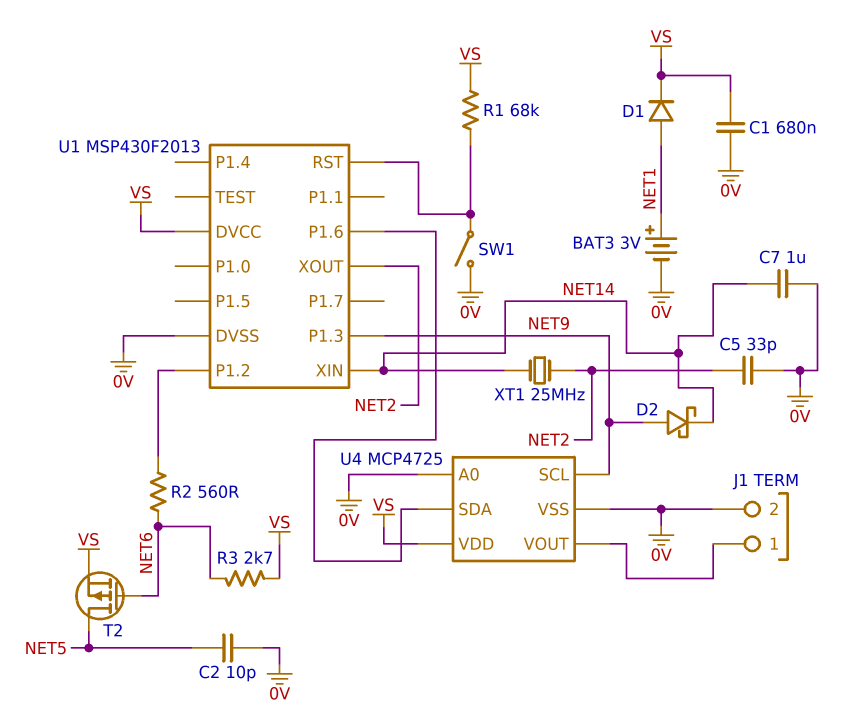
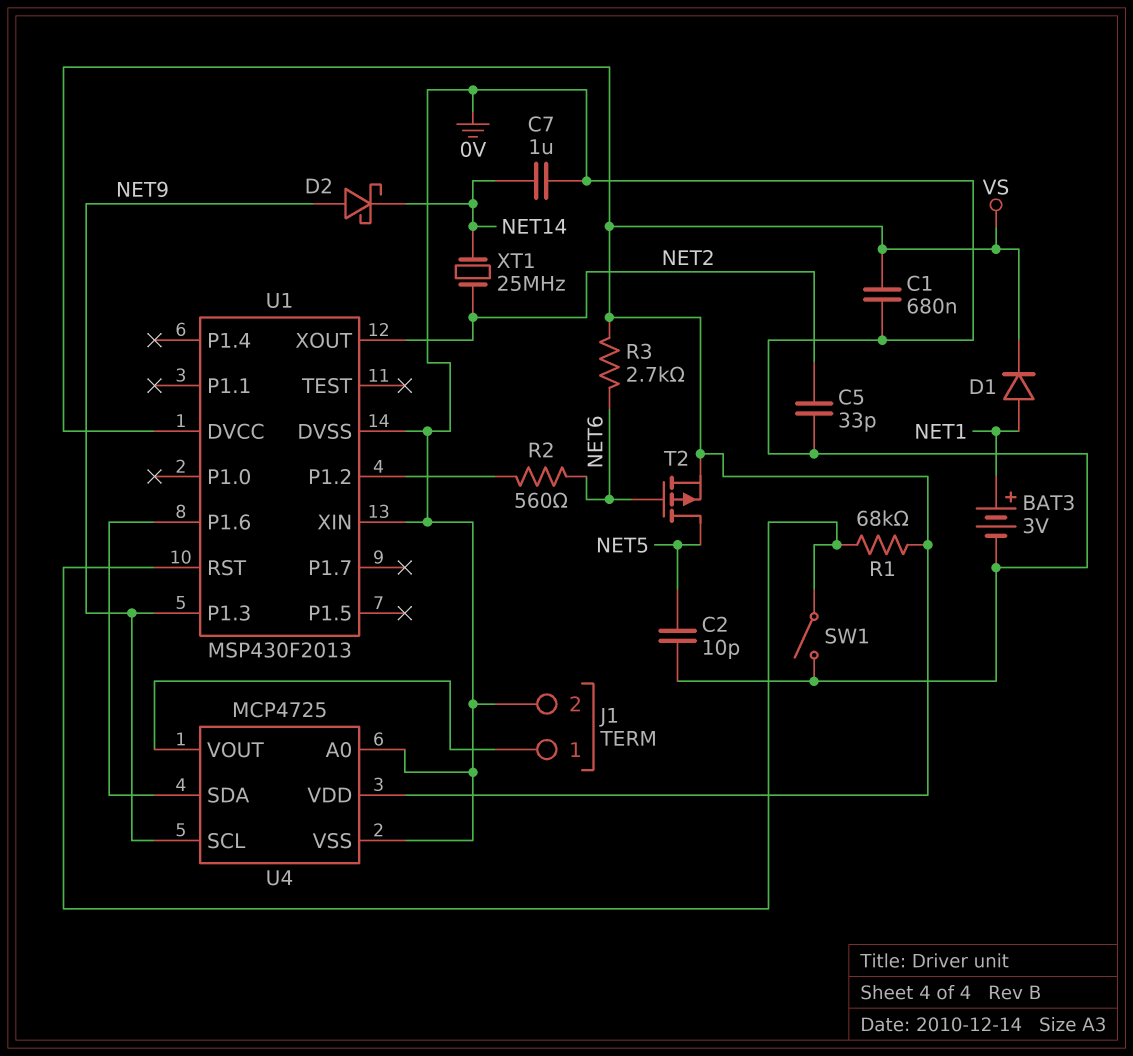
U1 pin XIN: NET14 -> 0V

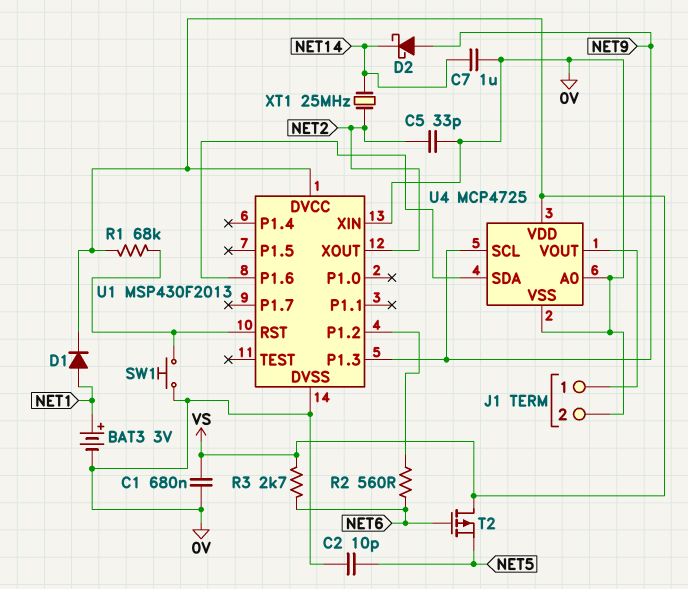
SW1: switch (0V, U1/RST) -> button (0V, U1/RST)
T2: PMOS (G NET6, D NET5, S VS) -> PMOS (G NET6, D VS, S NET5)

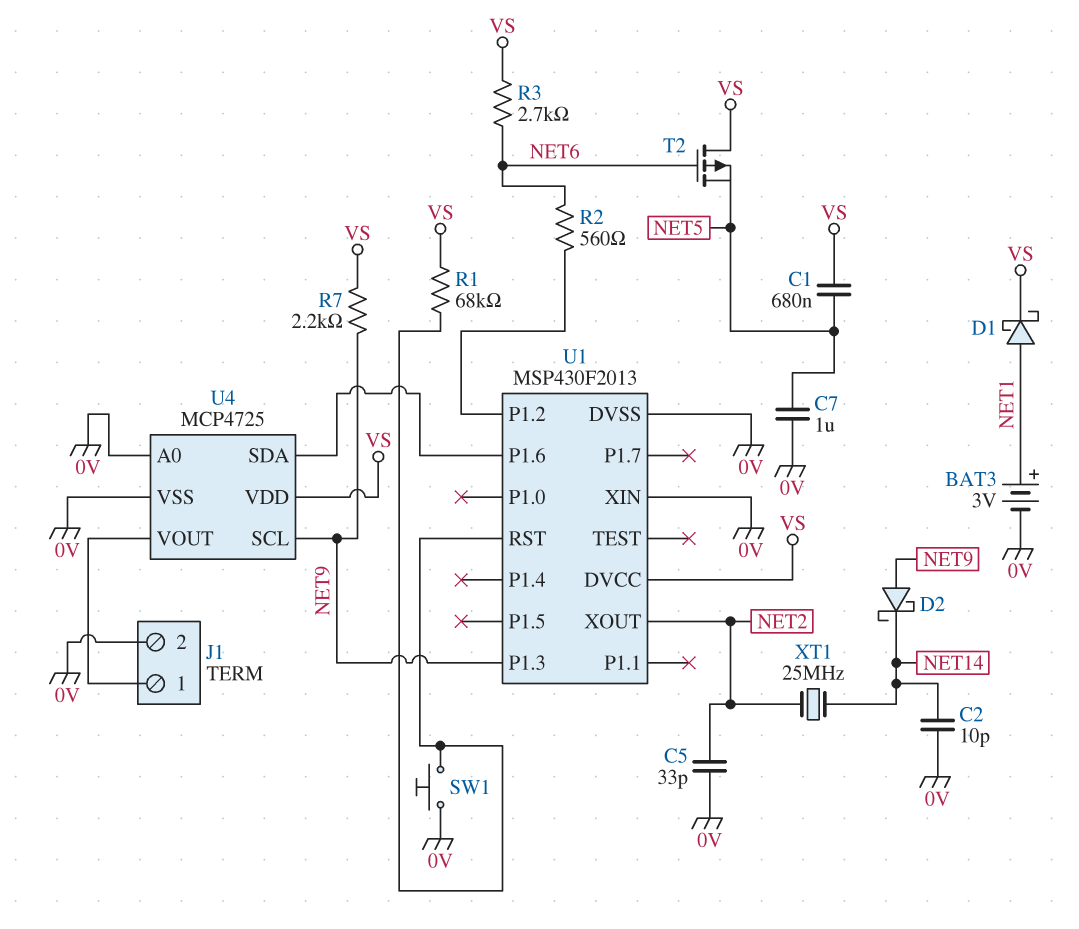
C1: 680nF (0V, VS) -> 680nF (NET5, VS)
C2: 10pF (0V, NET5) -> 10pF (0V, NET14)
C7: 1uF (0V, NET14) -> 1uF (0V, NET5)
D1: diode (A NET1, K VS) -> schottky (A NET1, K VS)
R7: none -> 2.2k (NET9, VS)

